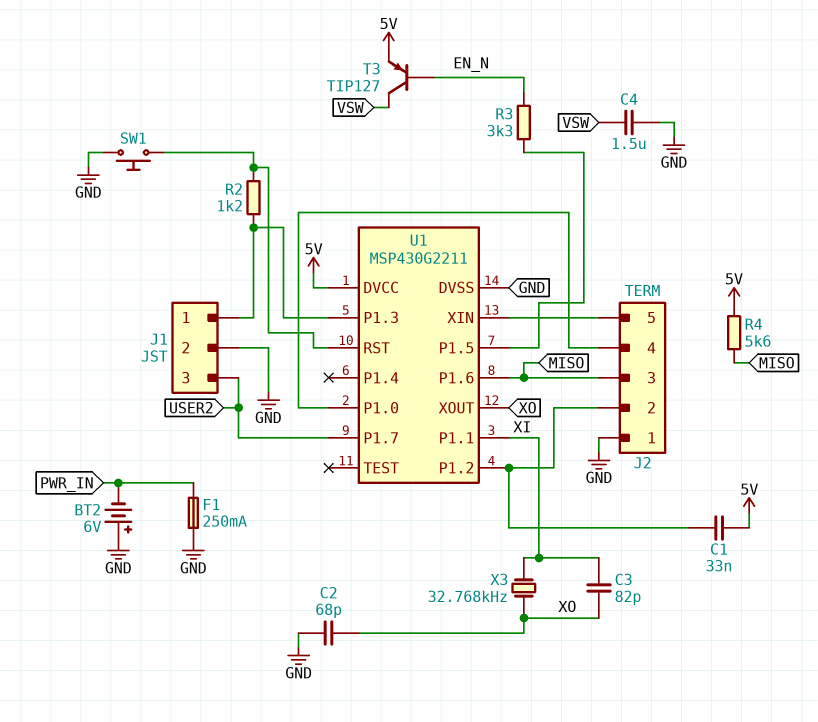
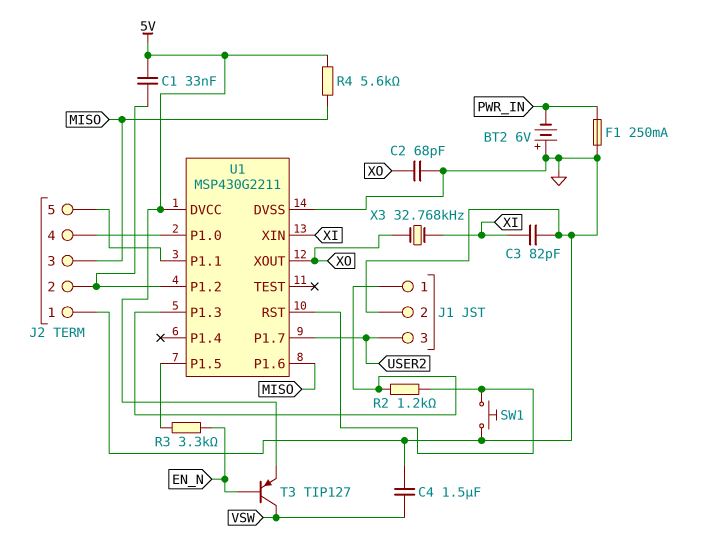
C3: 82pF (XI, XO) -> 82pF (GND, XI)
U1 pin P1.1: XI -> J2/5
U1 pin XIN: J2/5 -> XI

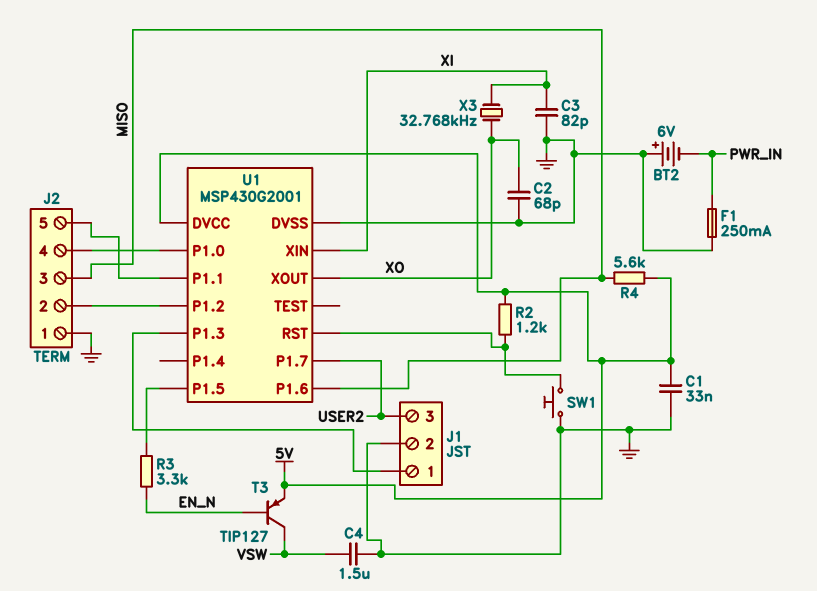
C1: 33nF (5V, J2/2) -> 33nF (5V, GND)
R2: 1.2k (J1/1, U1/RST) -> 1.2k (5V, U1/RST)
U1: MSP430G2211 -> MSP430G2001

